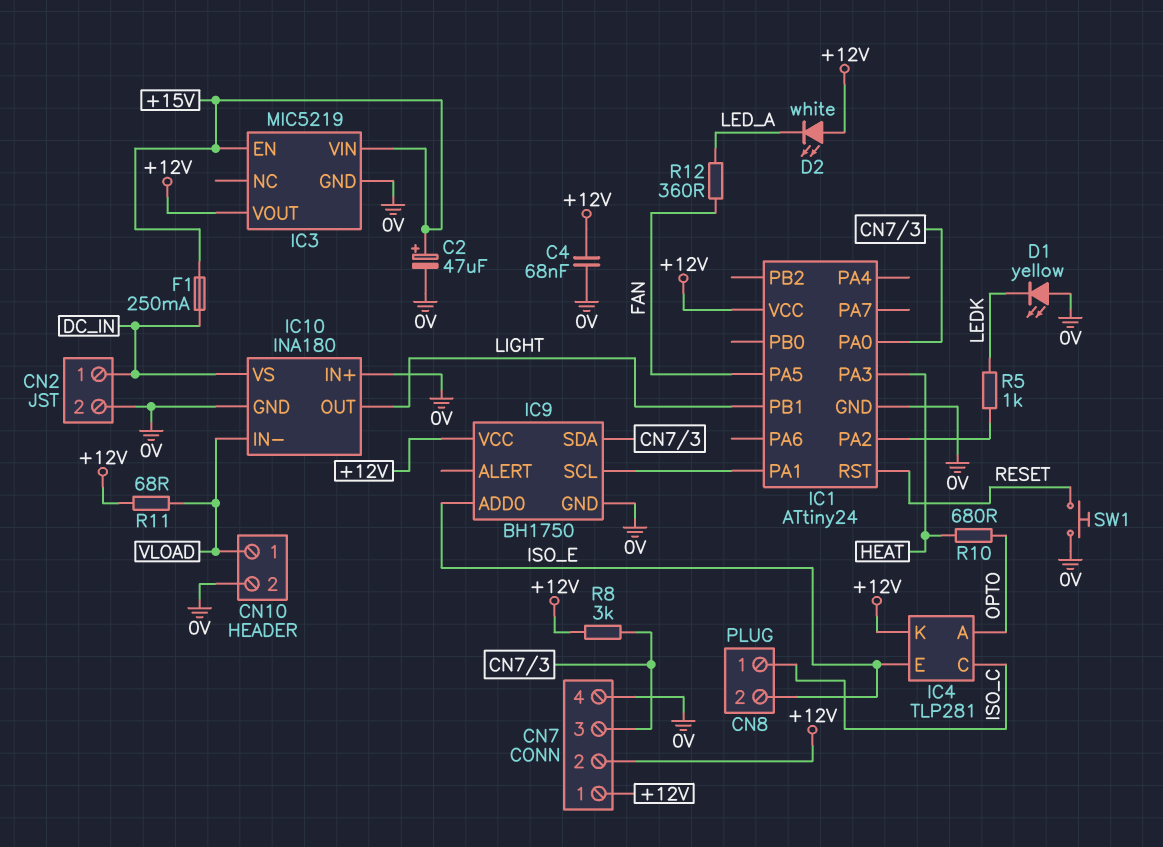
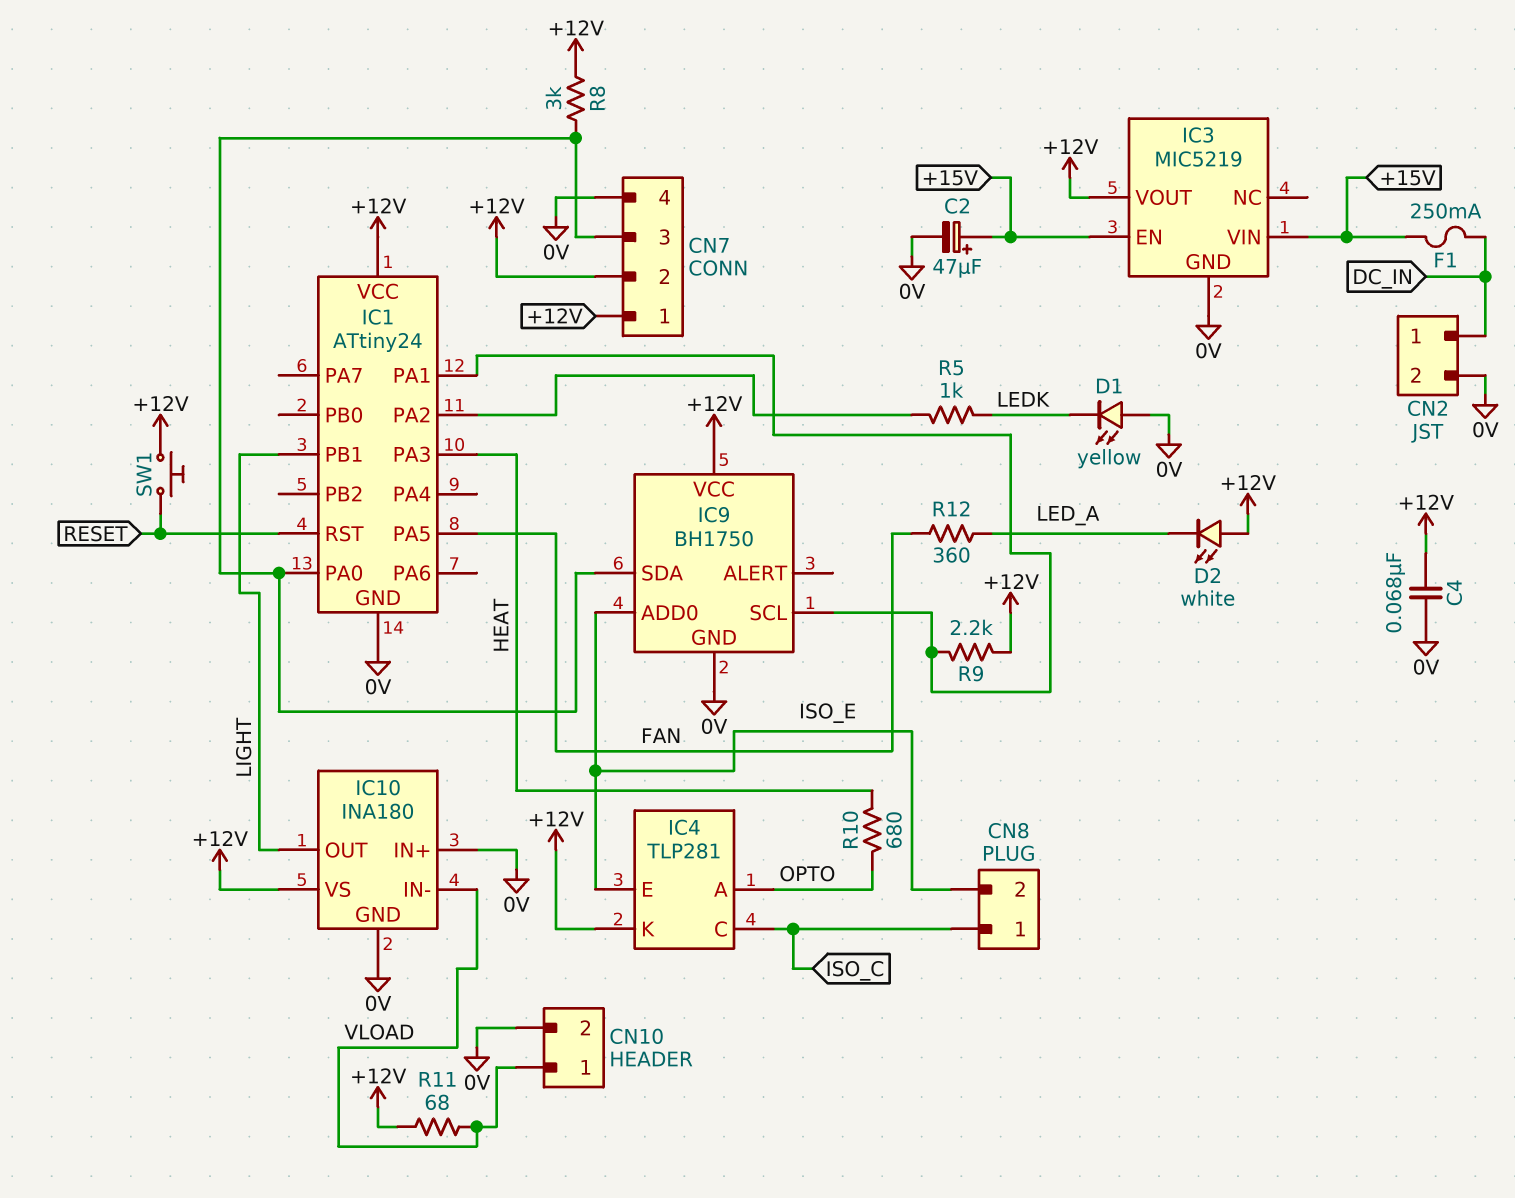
IC10 pin VS: DC_IN -> +12V
R9: none -> 2.2k (+12V, IC1/PA1)
SW1: button (0V, RESET) -> button (+12V, RESET)

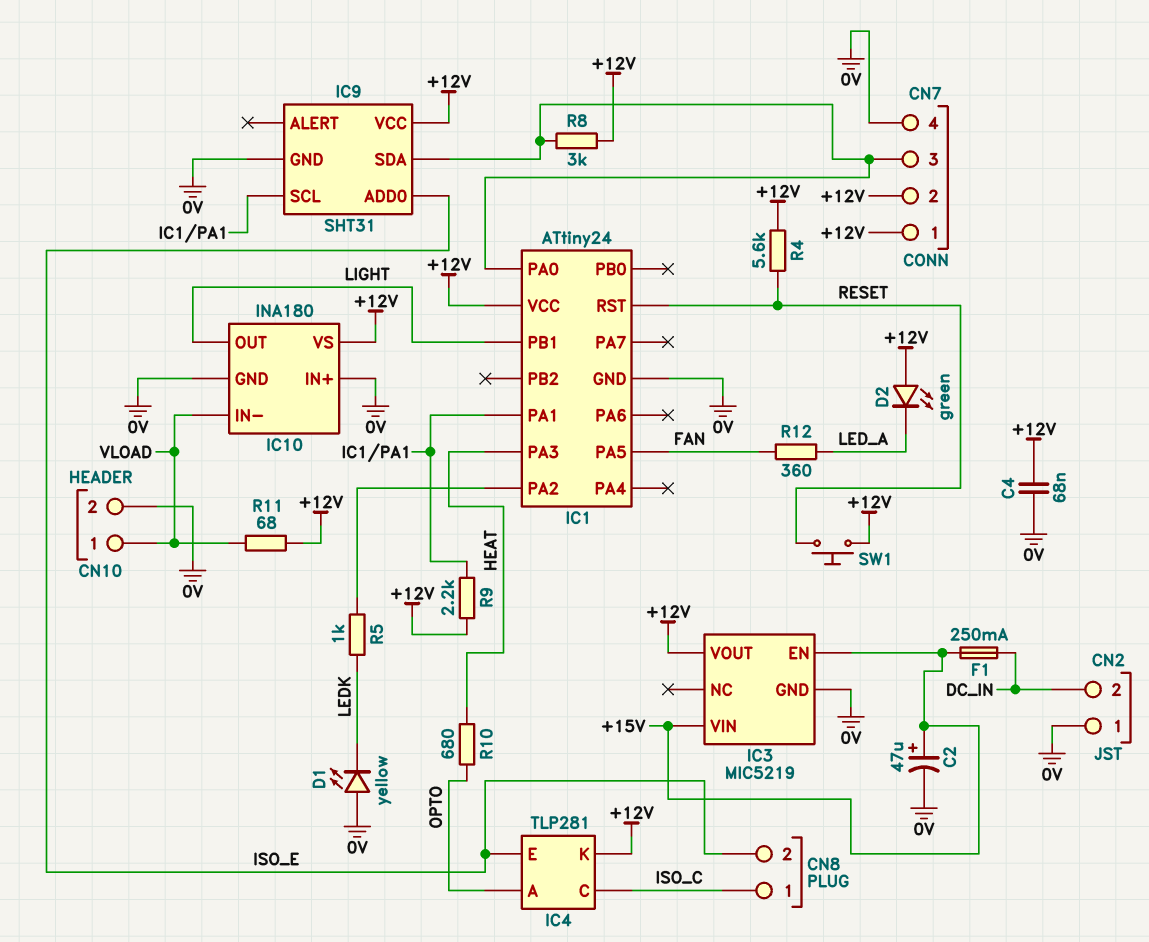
CN2 pin 1: DC_IN -> 0V
CN2 pin 2: 0V -> DC_IN
D2: LED white (A +12V, K LED_A) -> LED green (A +12V, K LED_A)
IC9: BH1750 -> SHT31
R4: none -> 5.6k (+12V, RESET)

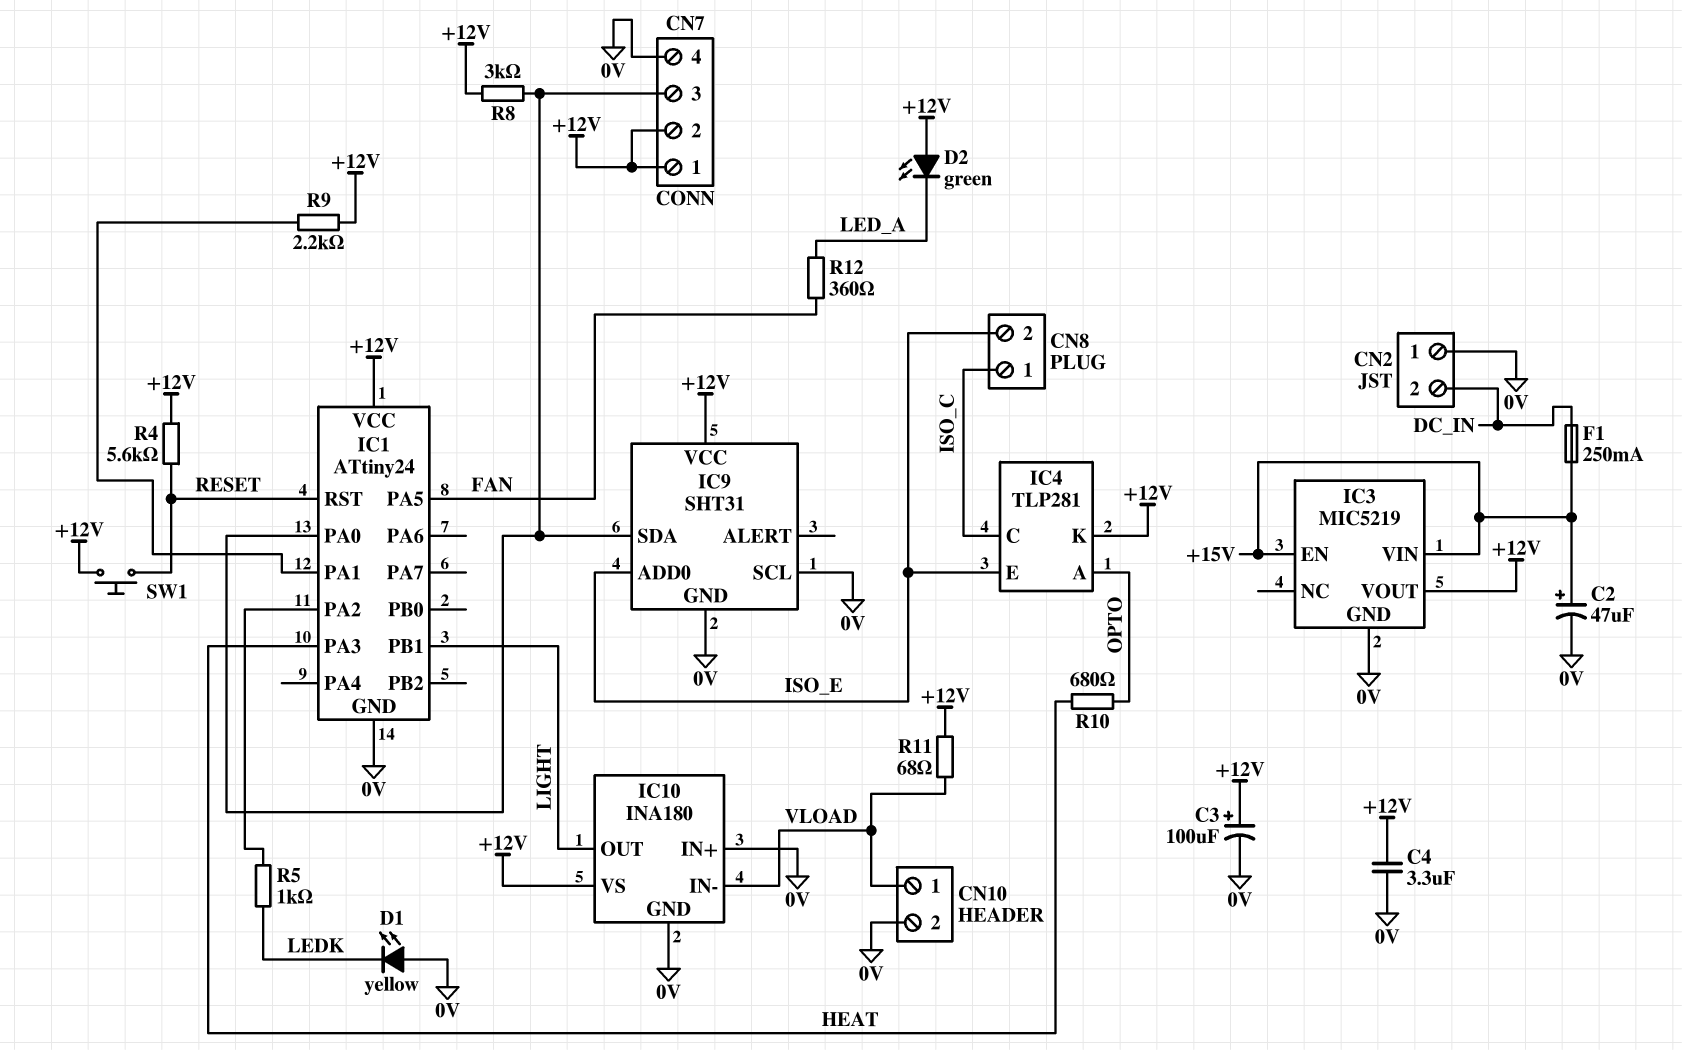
C3: none -> 100uF (plus +12V, minus 0V)
C4: 68nF (+12V, 0V) -> 3.3uF (+12V, 0V)
IC9 pin SCL: IC1/PA1 -> 0V

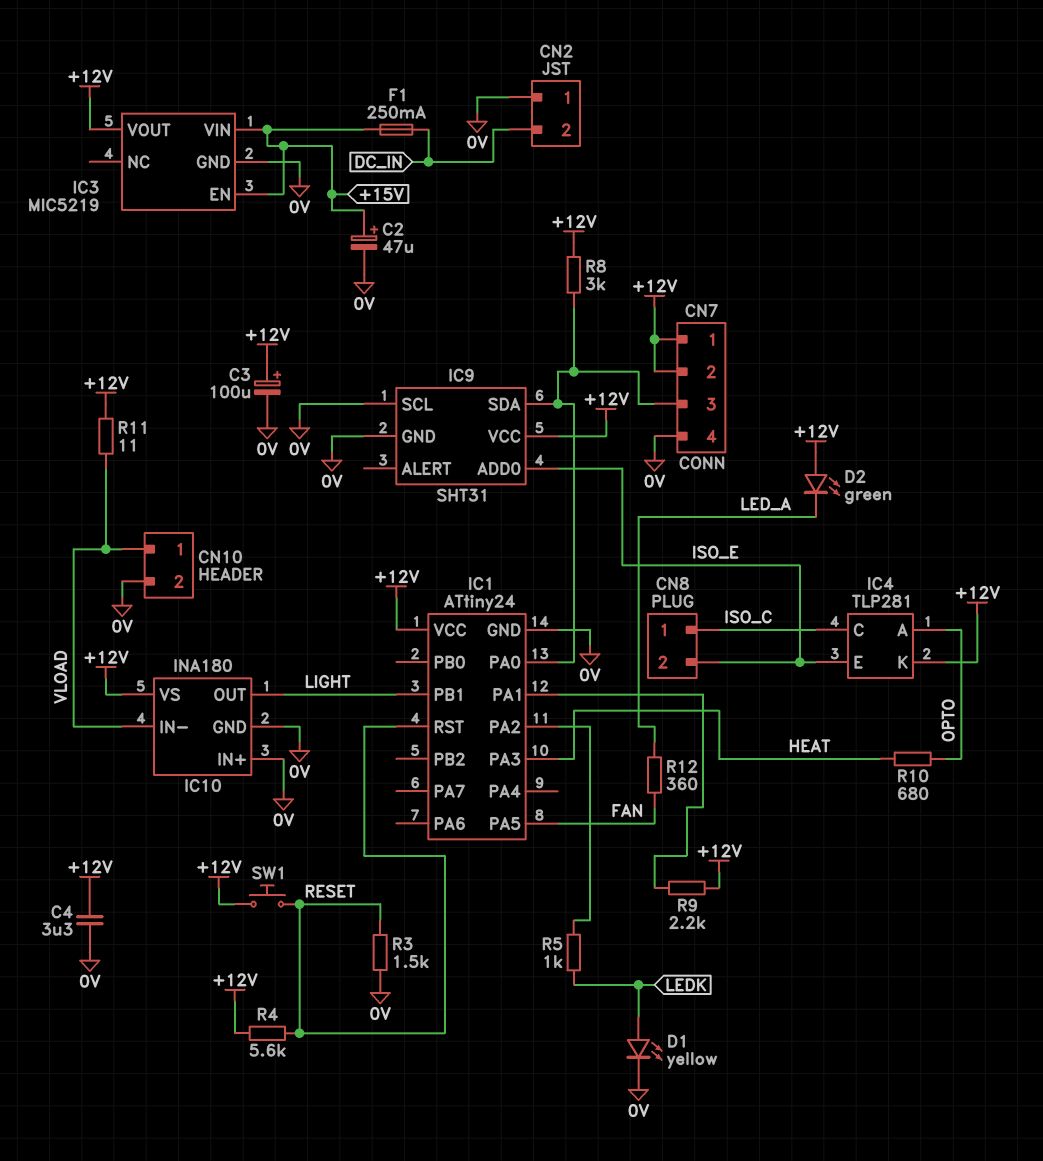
D1: LED yellow (A 0V, K LEDK) -> LED yellow (A LEDK, K 0V)
R3: none -> 1.5k (0V, RESET)
R11: 68 (+12V, VLOAD) -> 11 (+12V, VLOAD)

